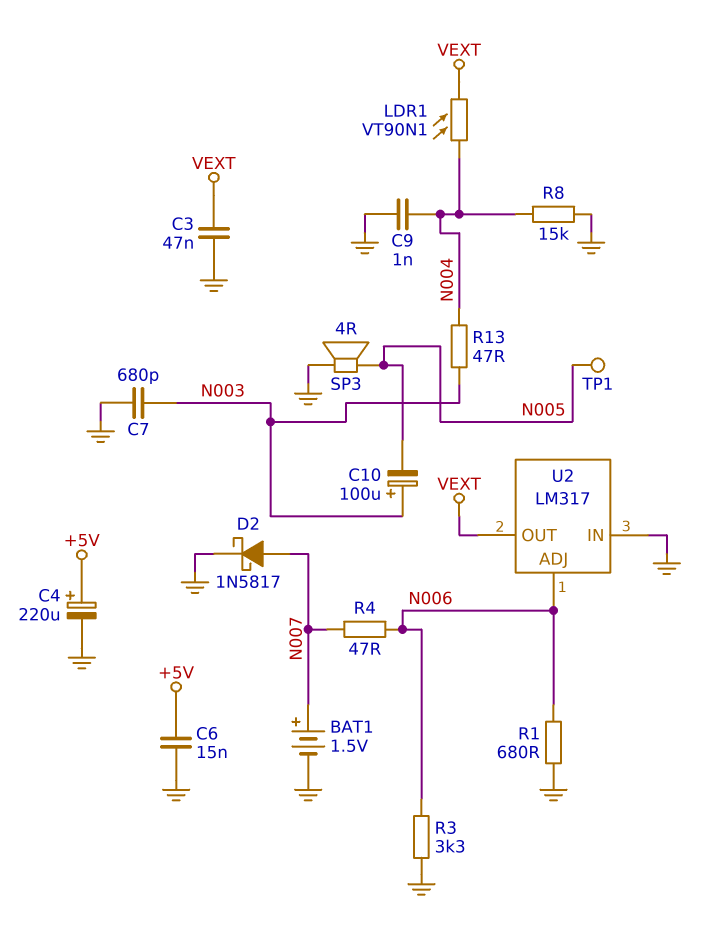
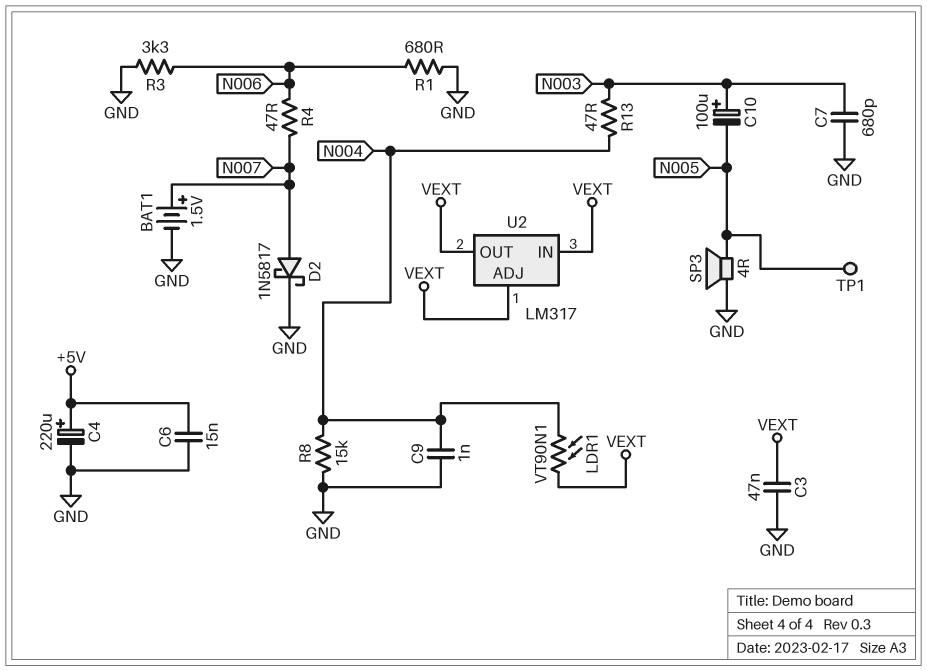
U2 pin ADJ: N006 -> VEXT
U2 pin IN: GND -> VEXT

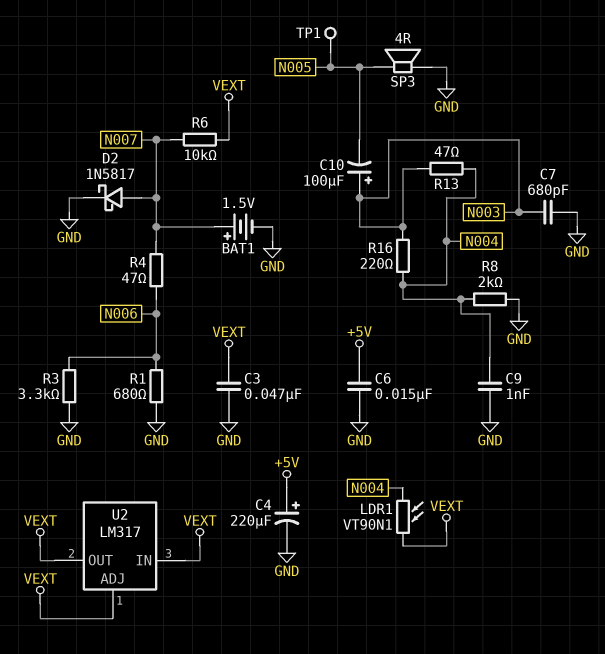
R6: none -> 10k (N007, VEXT)
R8: 15k (GND, N004) -> 2k (GND, N004)
R16: none -> 220 (N003, N004)

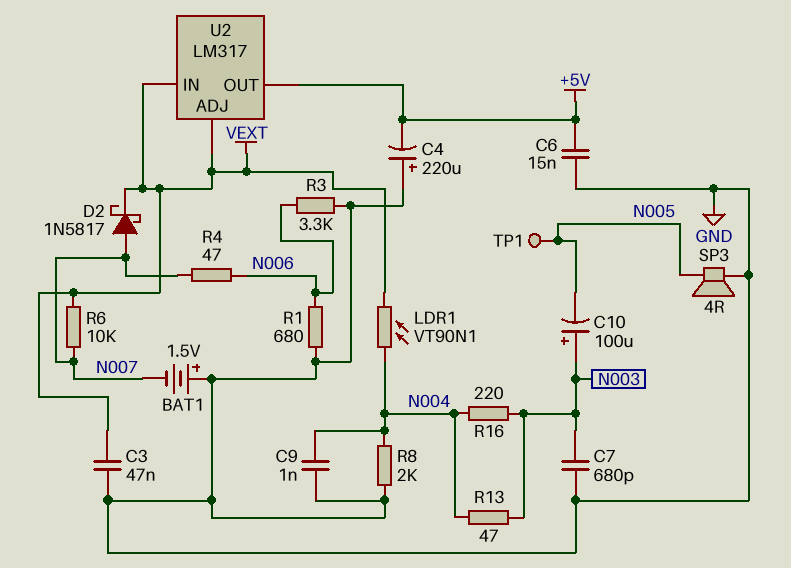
BAT1: 1.5V (plus N007, minus GND) -> 1.5V (plus GND, minus N007)
C4: 220uF (plus +5V, minus GND) -> 220uF (plus GND, minus +5V)
D2: schottky 1N5817 (A N007, K GND) -> schottky 1N5817 (A N007, K VEXT)
U2 pin OUT: VEXT -> +5V

